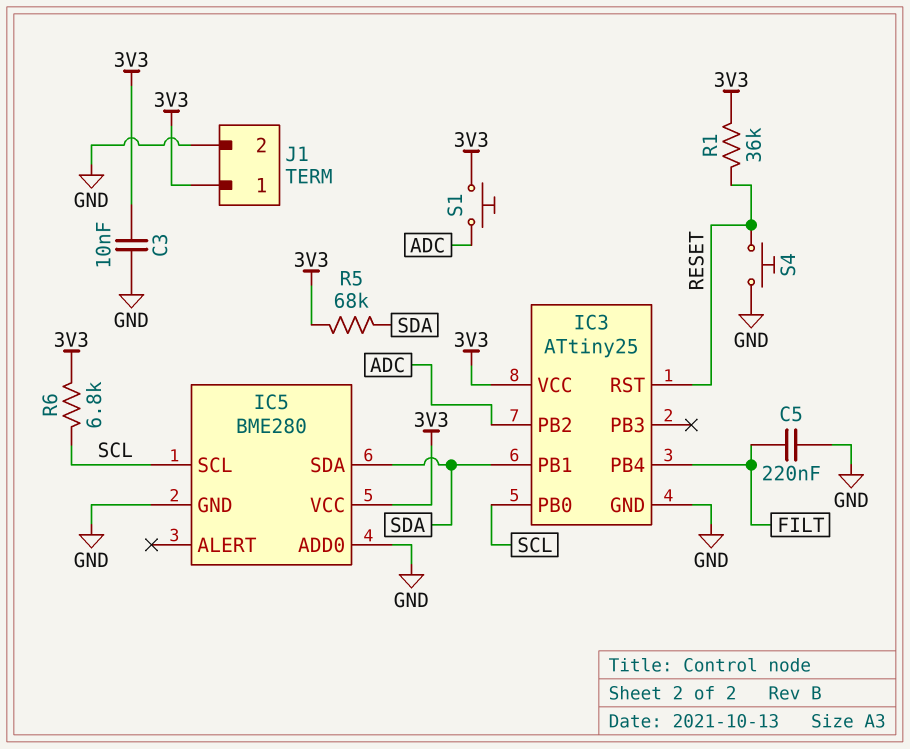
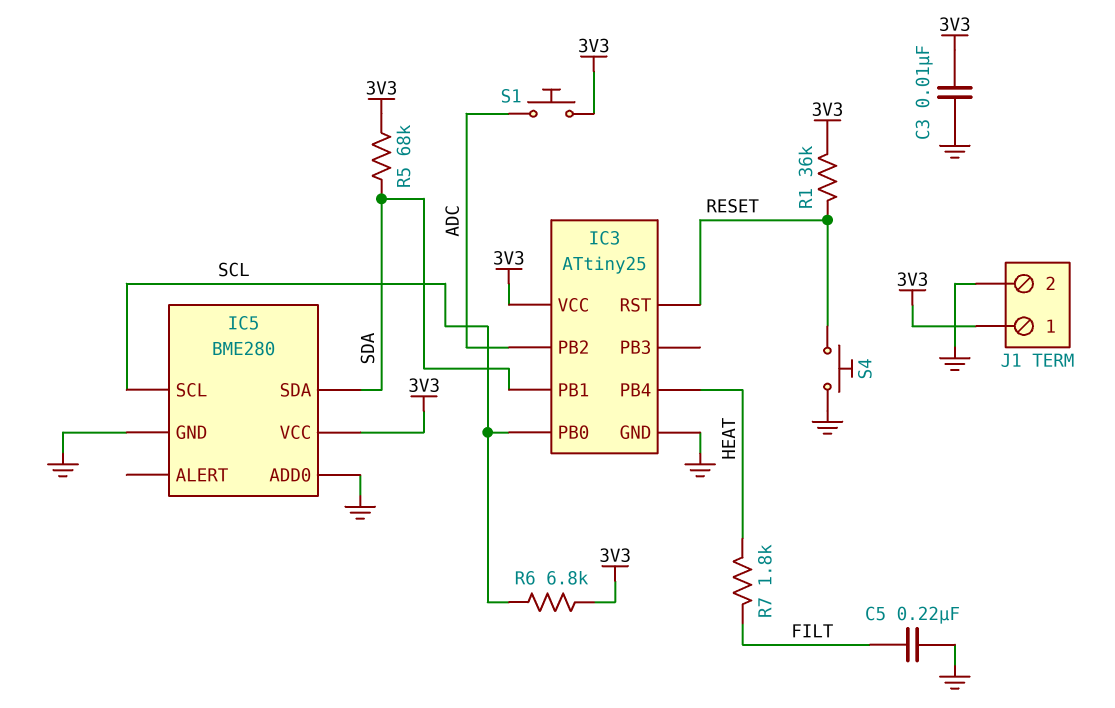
IC3 pin PB4: FILT -> HEAT
R7: none -> 1.8k (FILT, HEAT)

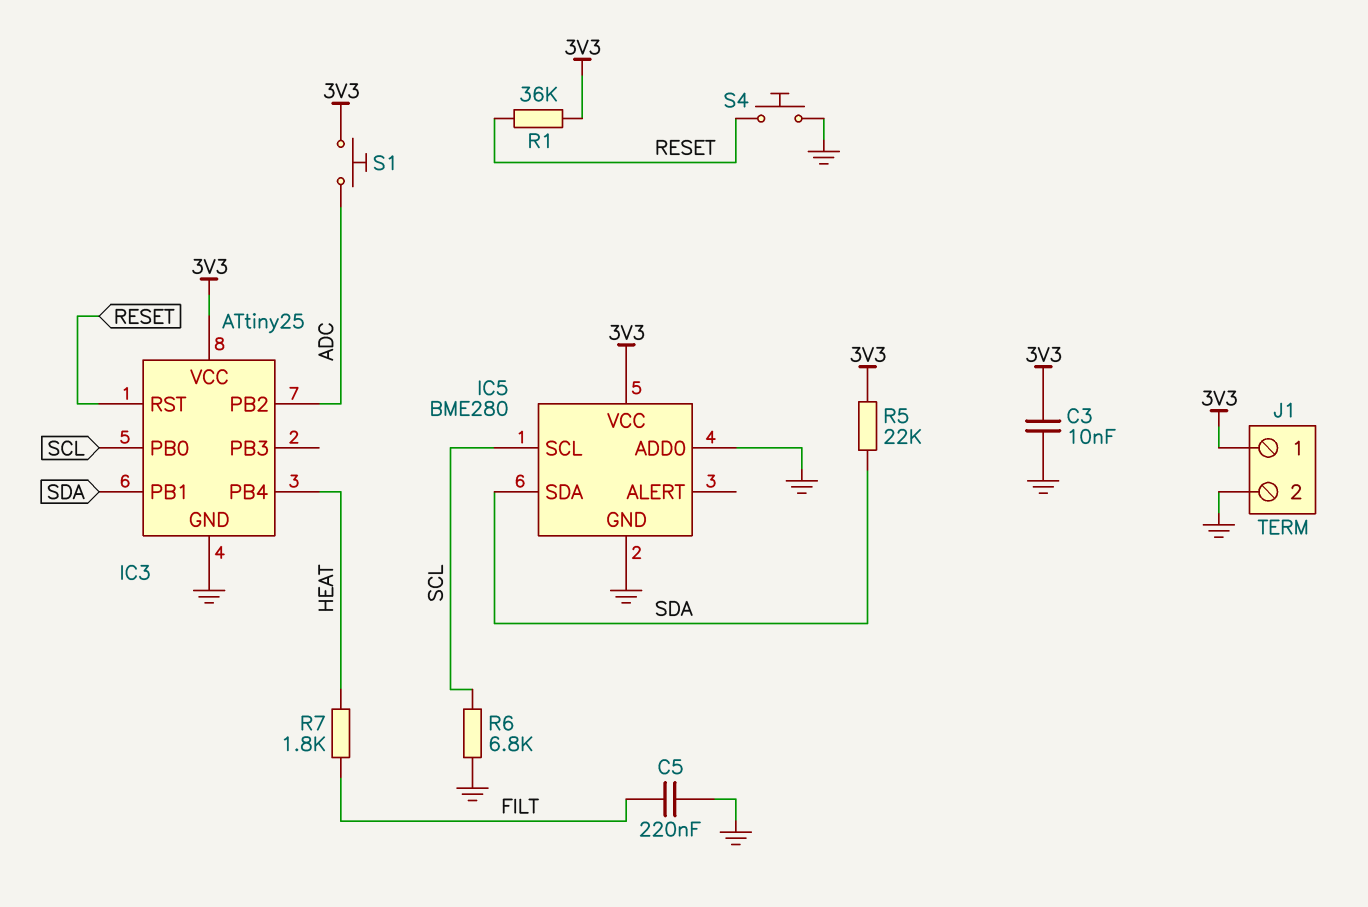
R5: 68k (3V3, SDA) -> 22k (3V3, SDA)
R6: 6.8k (3V3, SCL) -> 6.8k (GND, SCL)

